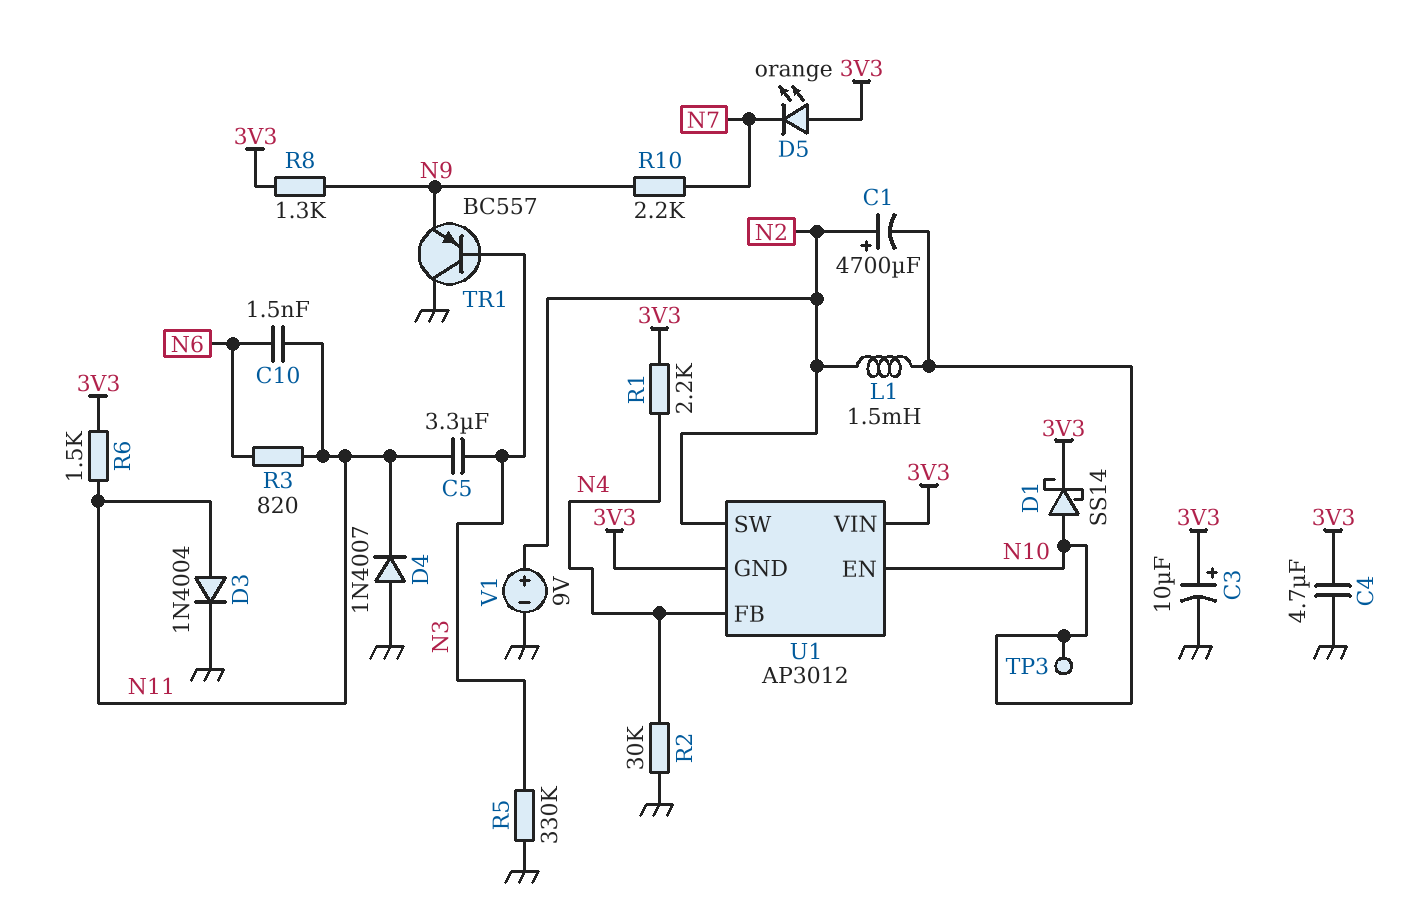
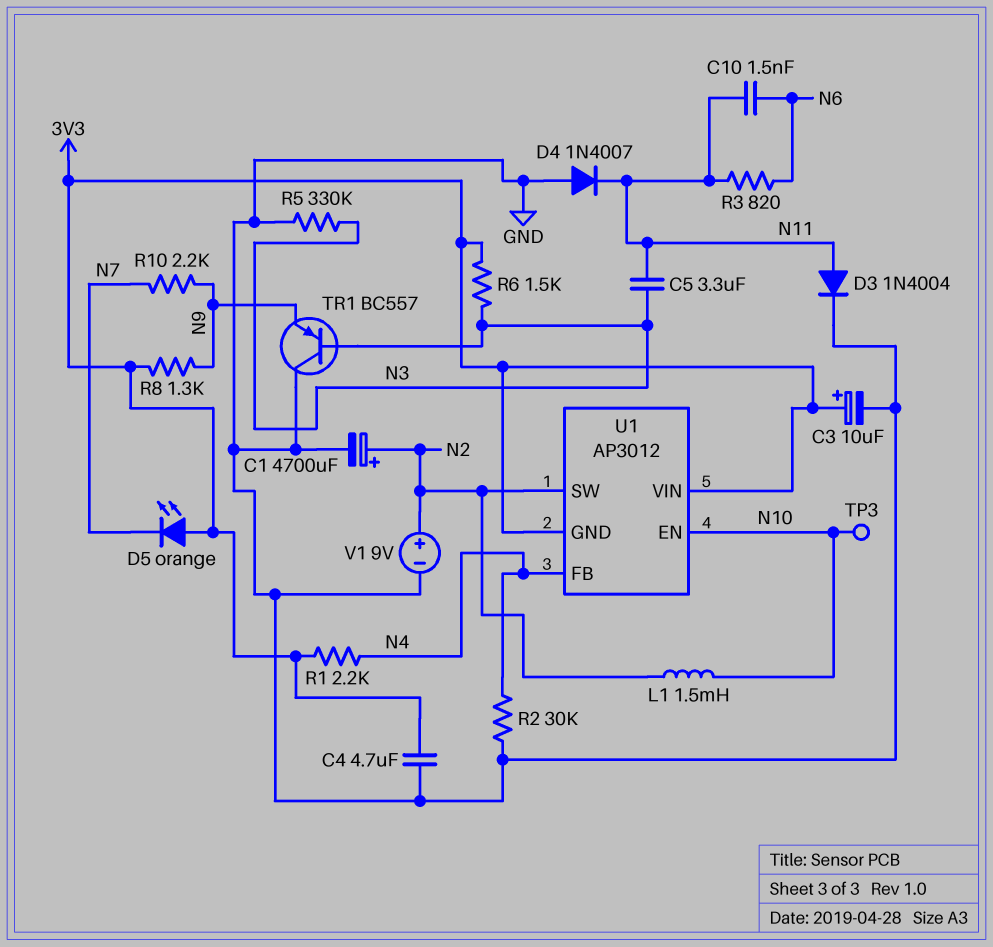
C1: 4700uF (plus N2, minus N10) -> 4700uF (plus N2, minus GND)
D1: schottky SS14 (A N10, K 3V3) -> none
R6: 1.5k (3V3, N11) -> 1.5k (3V3, N3)

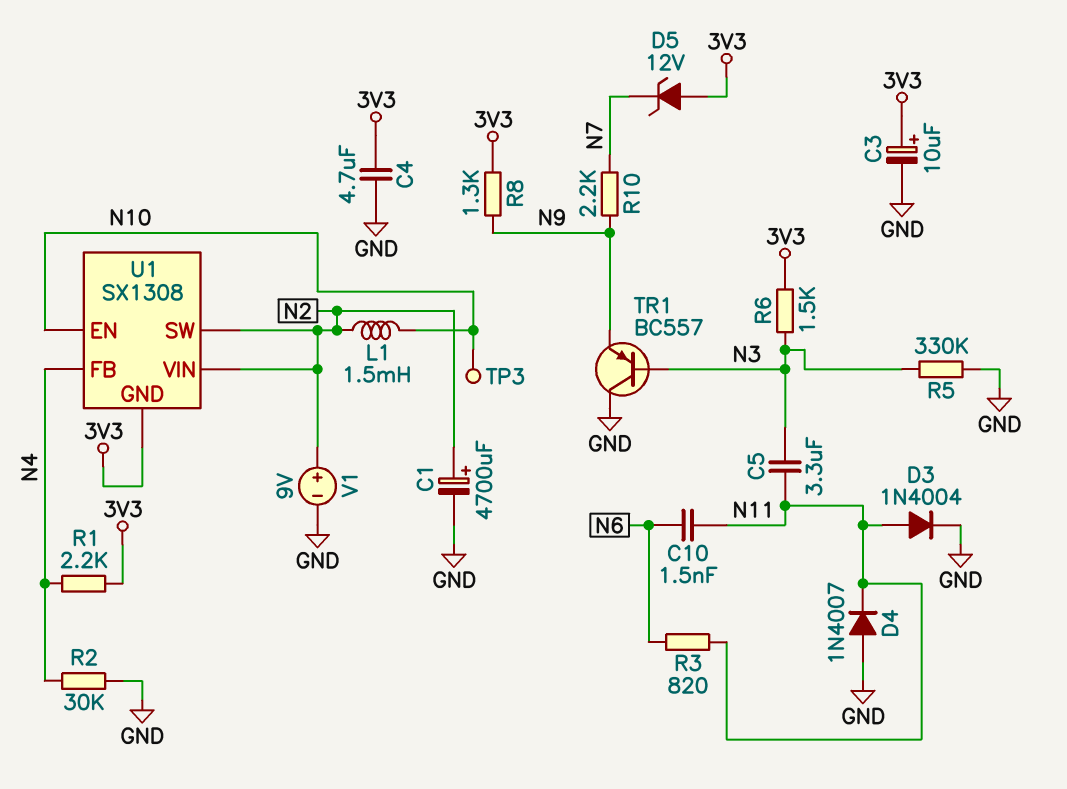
D5: LED orange (A 3V3, K N7) -> zener 12V (A 3V3, K N7)
U1: AP3012 -> SX1308
U1 pin VIN: 3V3 -> N2

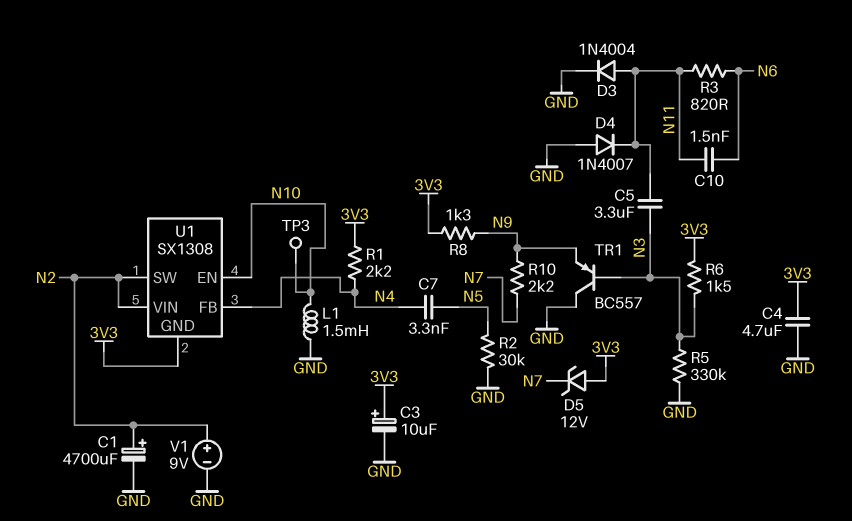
C7: none -> 3.3nF (N4, N5)
L1: 1.5mH (N2, N10) -> 1.5mH (GND, N10)
R2: 30k (GND, N4) -> 30k (GND, N5)

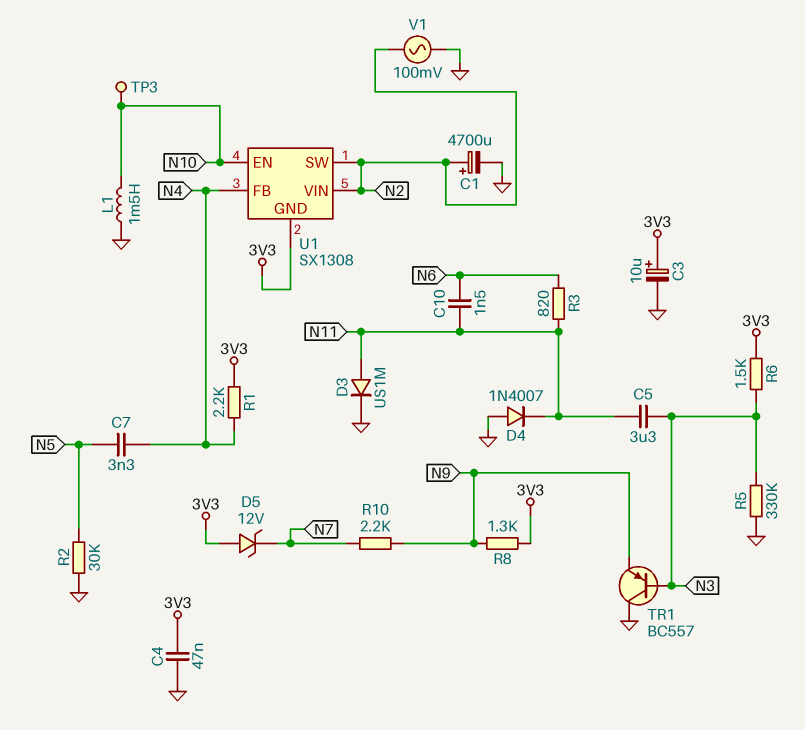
C4: 4.7uF (3V3, GND) -> 47nF (3V3, GND)
D3: diode 1N4004 (A N11, K GND) -> diode US1M (A N11, K GND)
V1: 9V (plus N2, minus GND) -> AC 100mV (GND, N2)

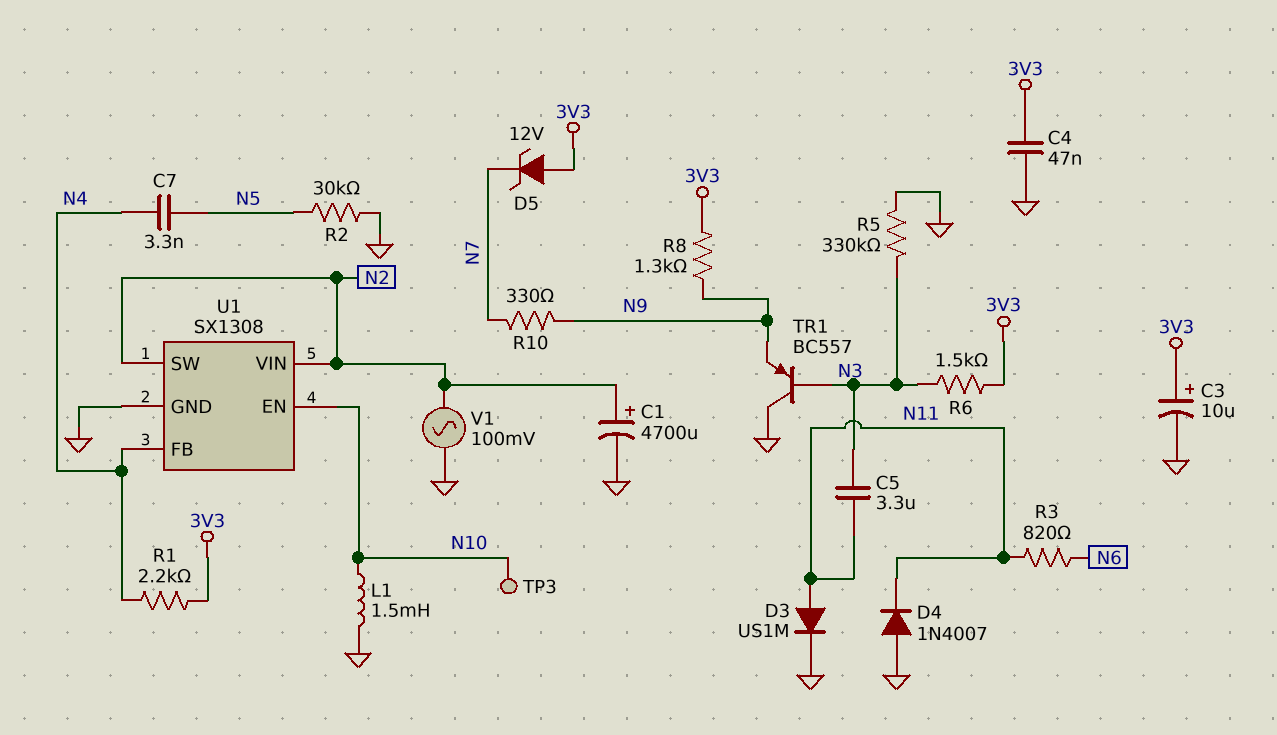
C10: 1.5nF (N6, N11) -> none
R10: 2.2k (N7, N9) -> 330 (N7, N9)
U1 pin GND: 3V3 -> GND

